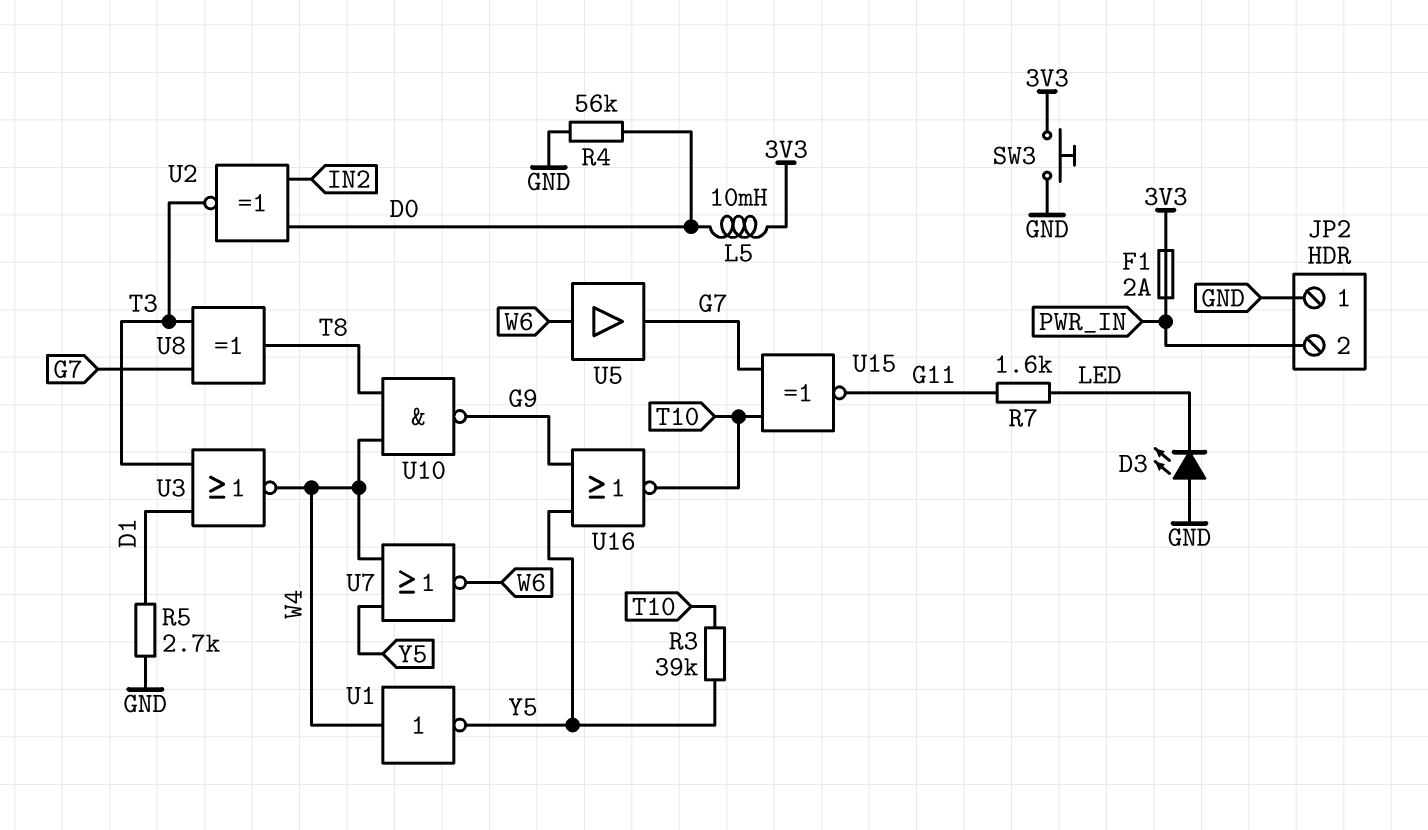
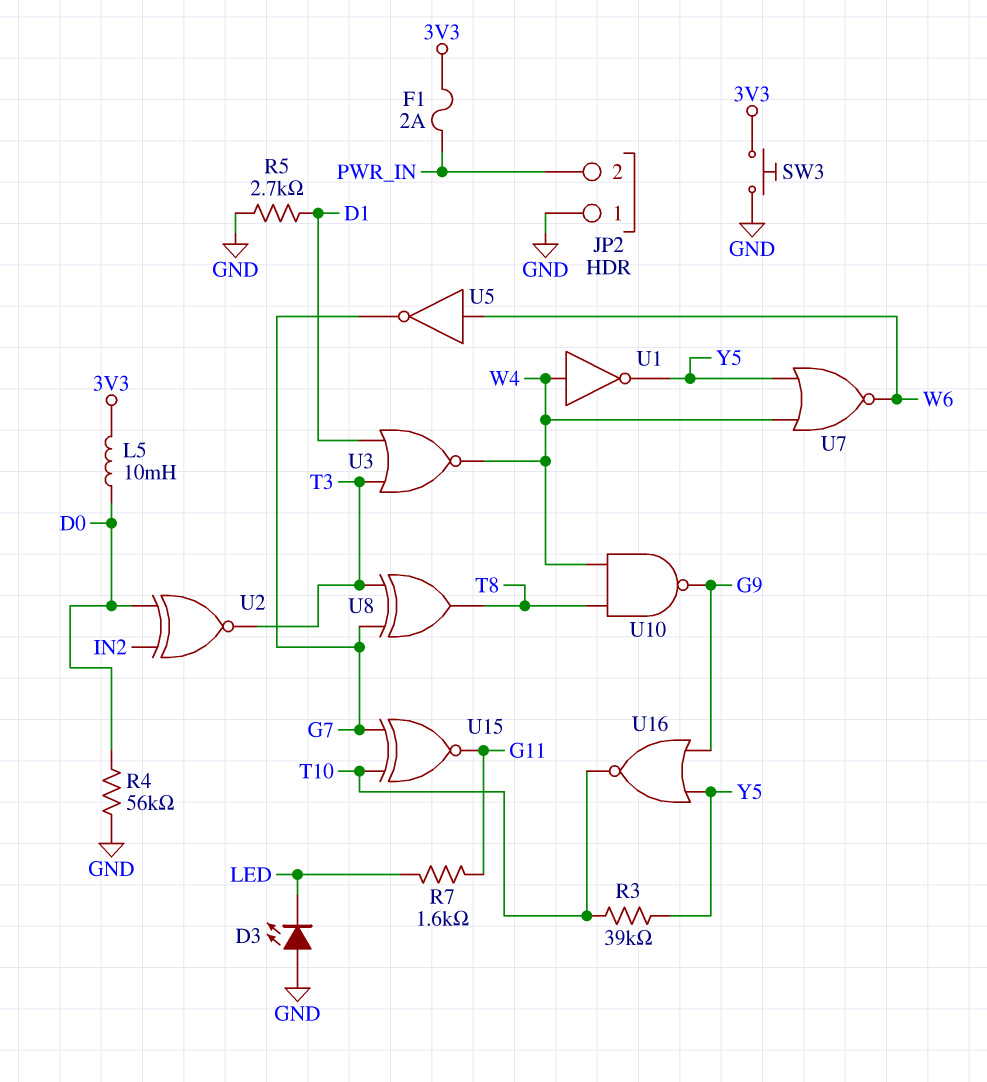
U5: buffer (in W6, out G7) -> NOT (in W6, out G7)

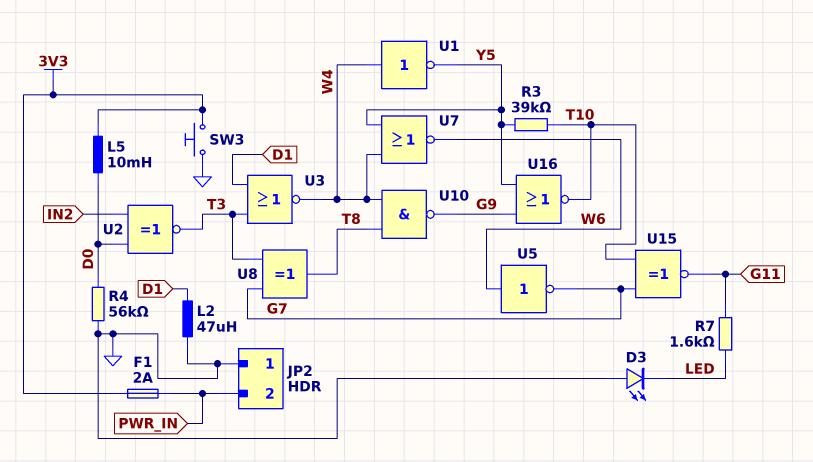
L2: none -> 47uH (D1, GND)
R5: 2.7k (D1, GND) -> none

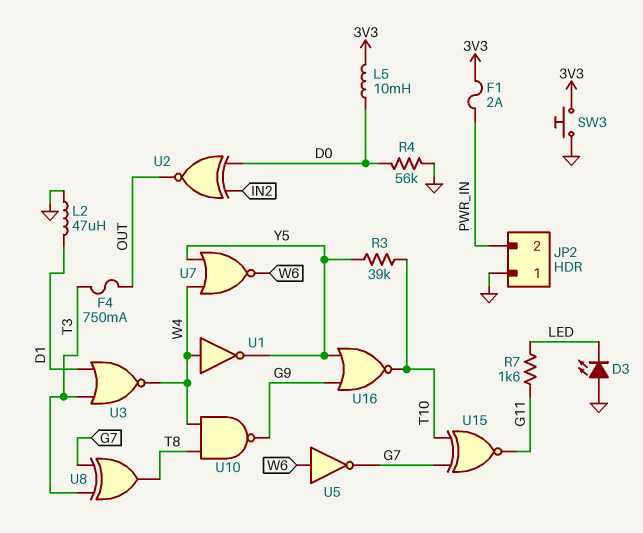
F4: none -> 750mA (OUT, T3)
U2: XNOR (in D0, in IN2, out T3) -> XNOR (in D0, in IN2, out OUT)

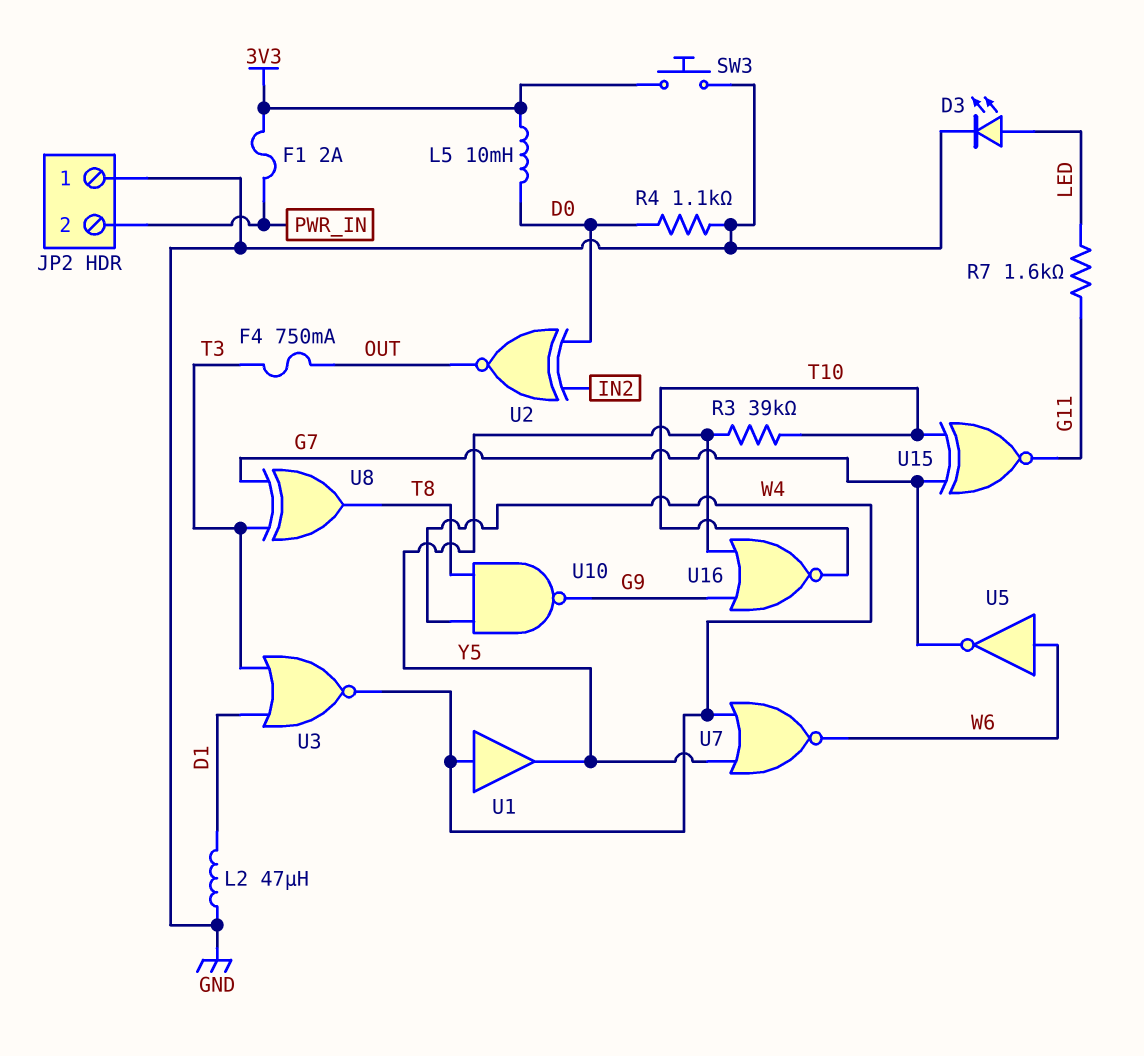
D3: LED (A GND, K LED) -> LED (A LED, K GND)
R4: 56k (D0, GND) -> 1.1k (D0, GND)
U1: NOT (in W4, out Y5) -> buffer (in W4, out Y5)

